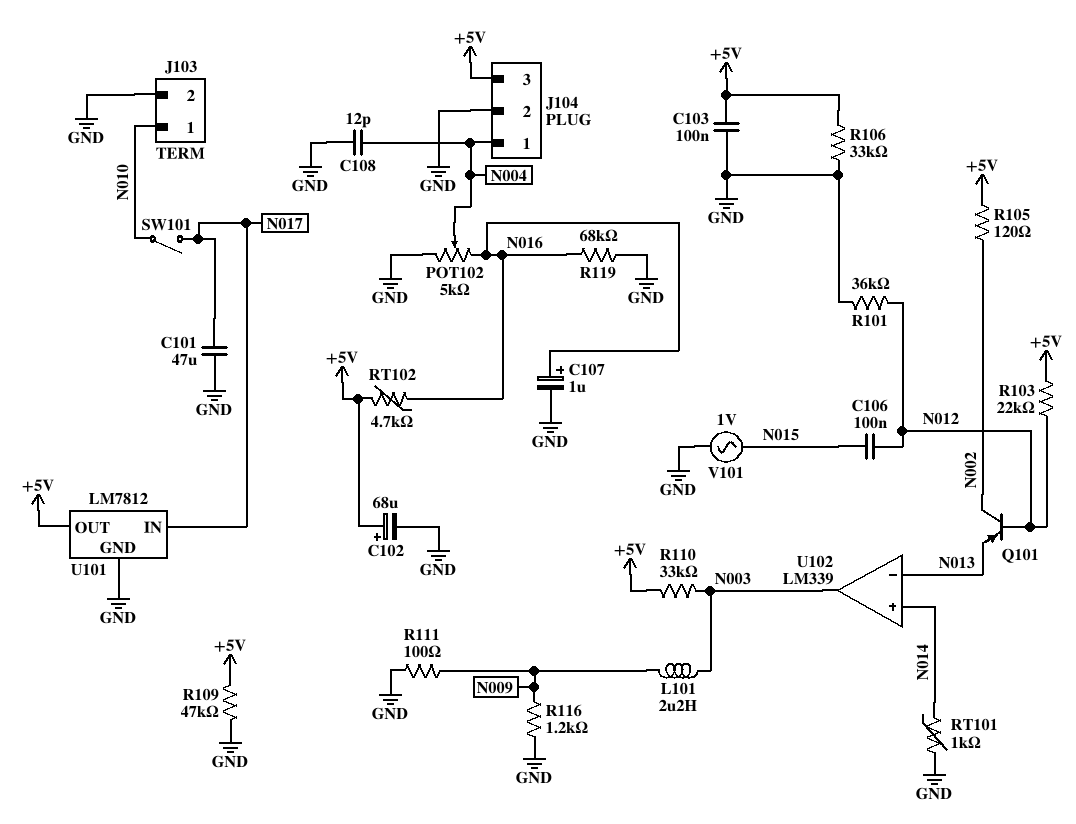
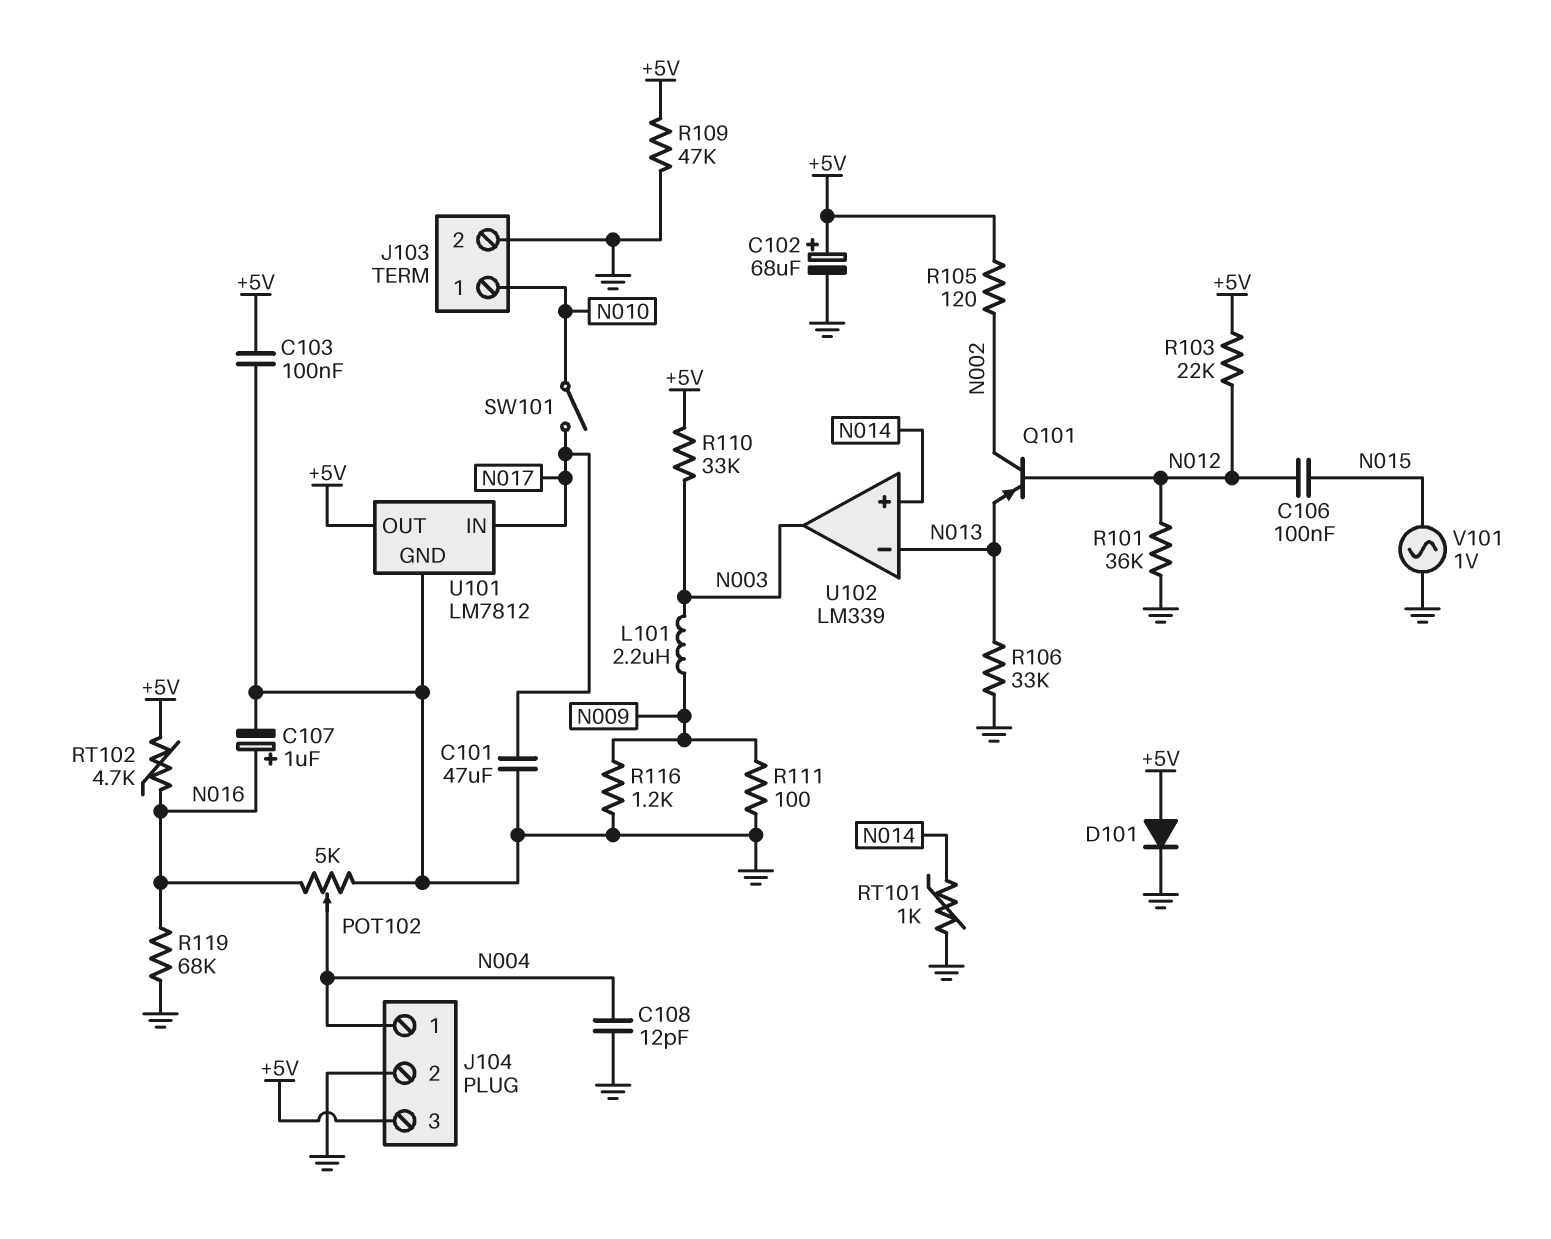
D101: none -> diode (A +5V, K GND)
R106: 33k (+5V, GND) -> 33k (GND, N013)

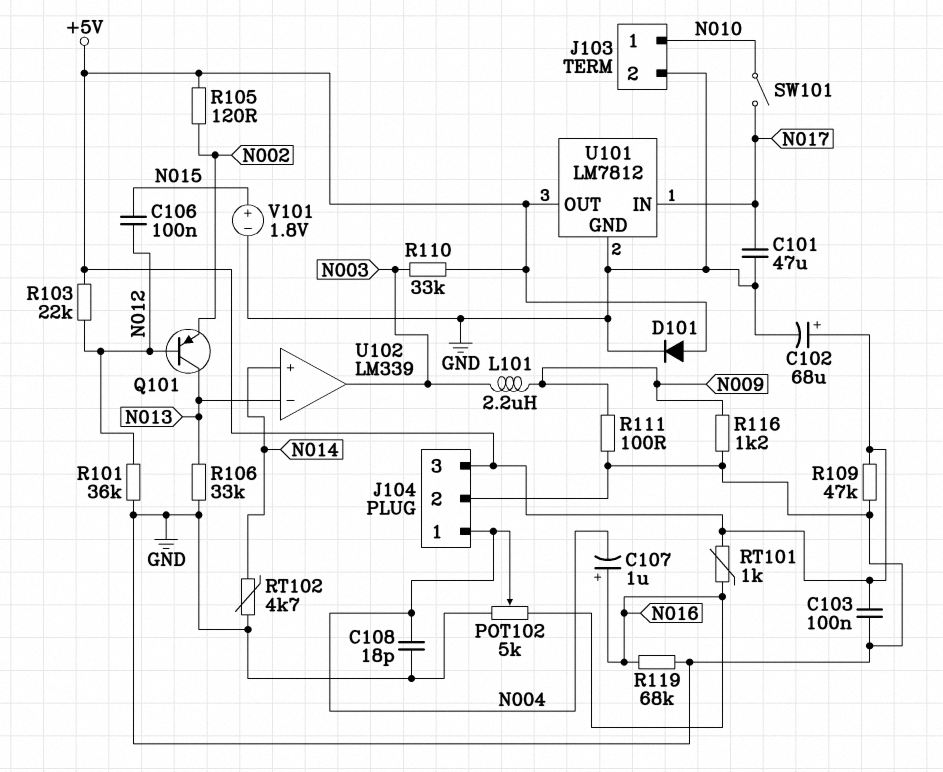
C107: 1uF (plus N016, minus GND) -> 1uF (plus N016, minus N004)
C108: 12pF (GND, N004) -> 18pF (GND, N004)
Q101: PNP (B N012, C N002, E N013) -> PNP (B N012, C N013, E N002)
RT101: 1k (GND, N014) -> 1k (+5V, N016)
RT102: 4.7k (+5V, N016) -> 4.7k (GND, N014)
V101: AC 1V (GND, N015) -> 1.8V (plus N015, minus GND)

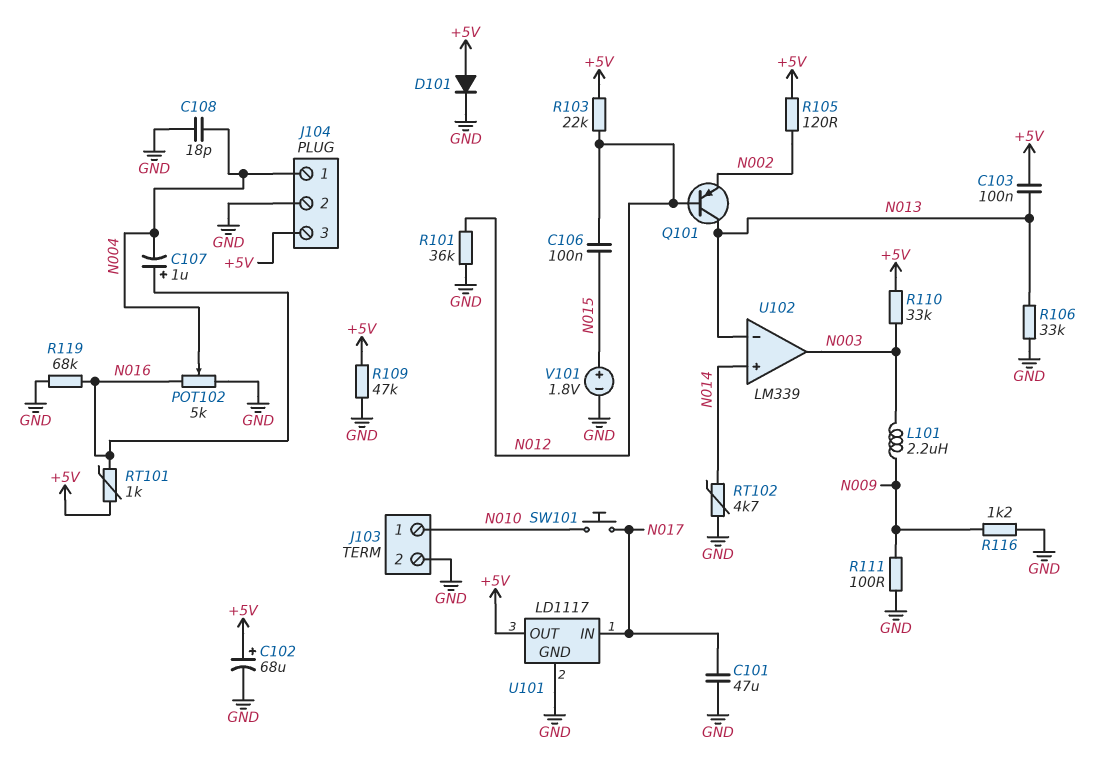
C103: 100nF (+5V, GND) -> 100nF (+5V, N013)
SW101: switch (N010, N017) -> button (N010, N017)
U101: LM7812 -> LD1117

